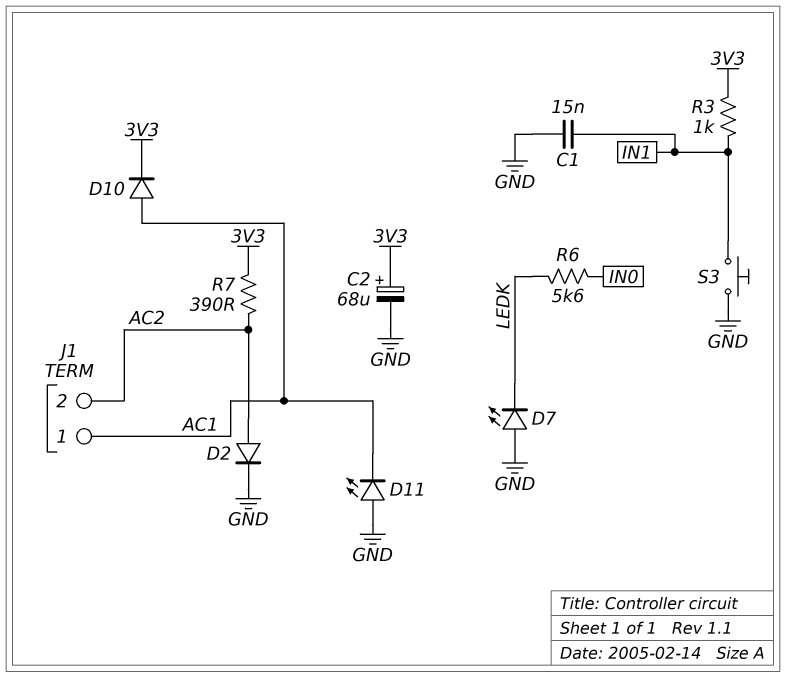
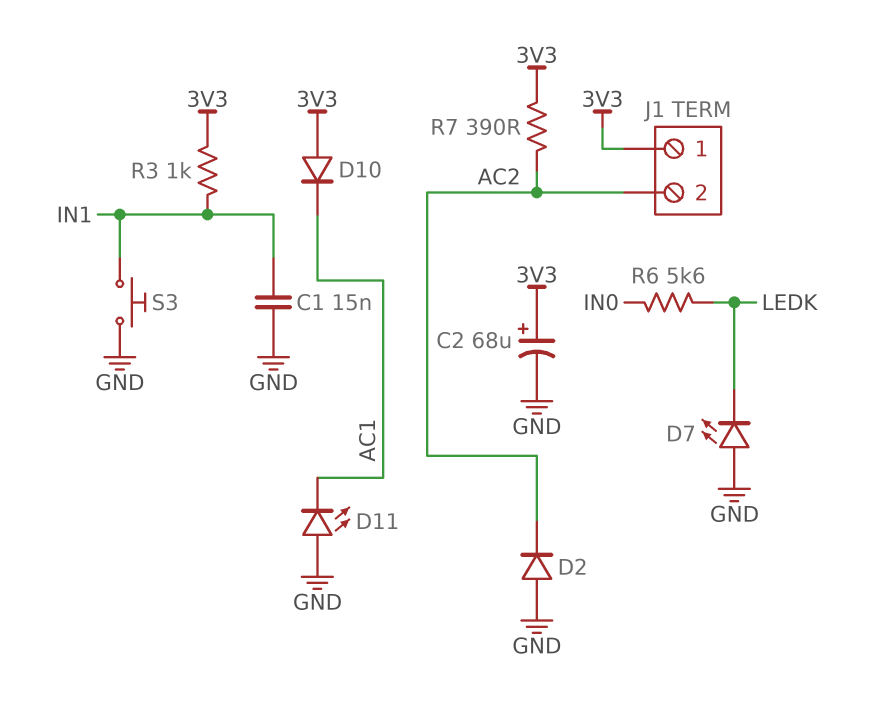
D2: diode (A AC2, K GND) -> diode (A GND, K AC2)
D10: diode (A AC1, K 3V3) -> diode (A 3V3, K AC1)
J1 pin 1: AC1 -> 3V3

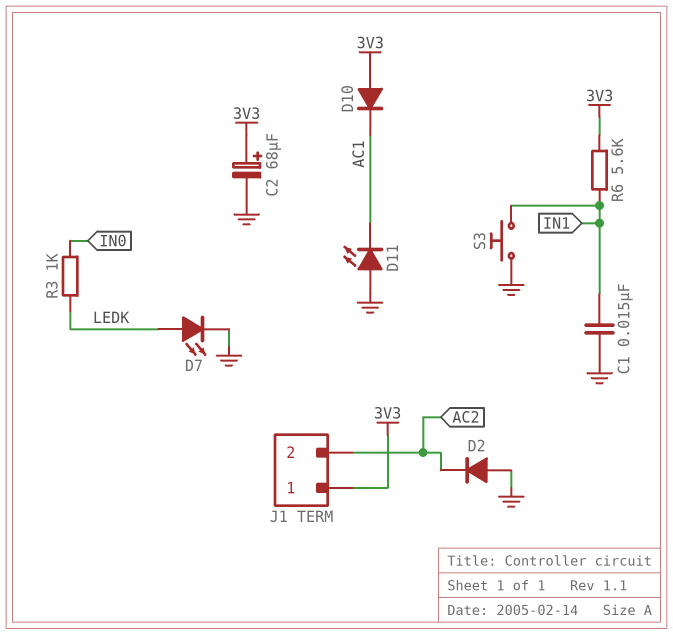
D7: LED (A GND, K LEDK) -> LED (A LEDK, K GND)
R3: 1k (3V3, IN1) -> 1k (IN0, LEDK)
R6: 5.6k (IN0, LEDK) -> 5.6k (3V3, IN1)
R7: 390 (3V3, AC2) -> none

